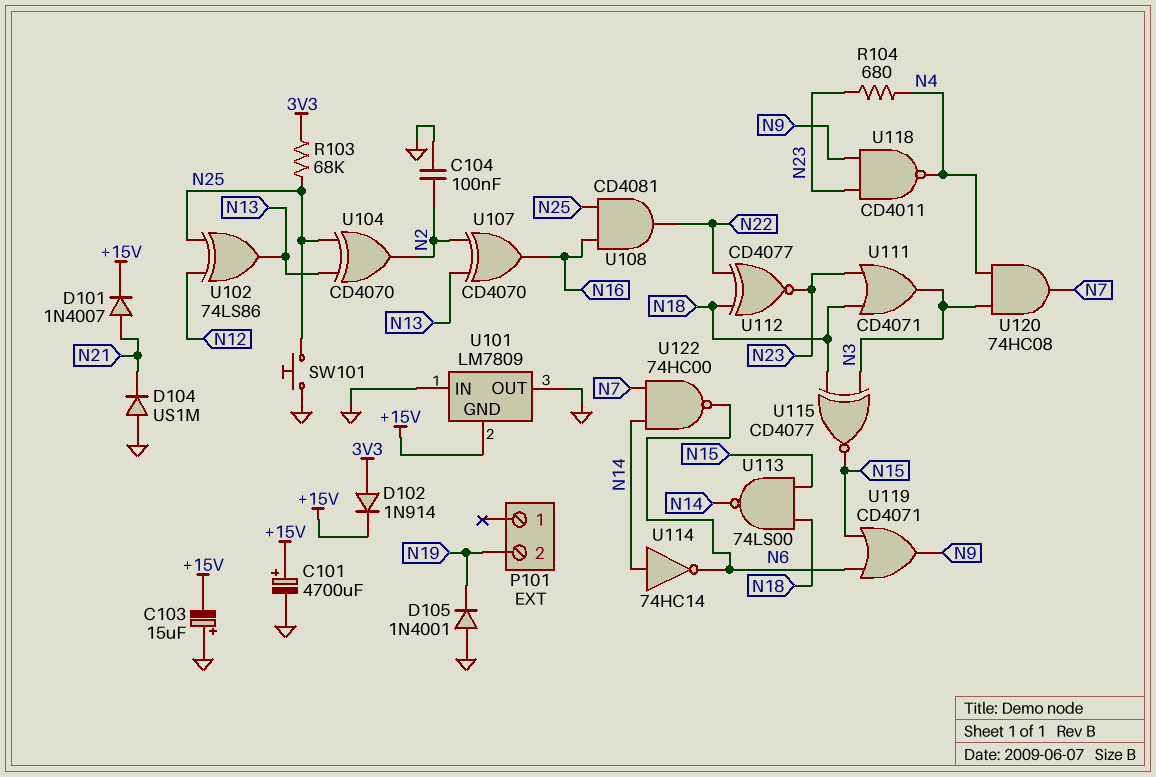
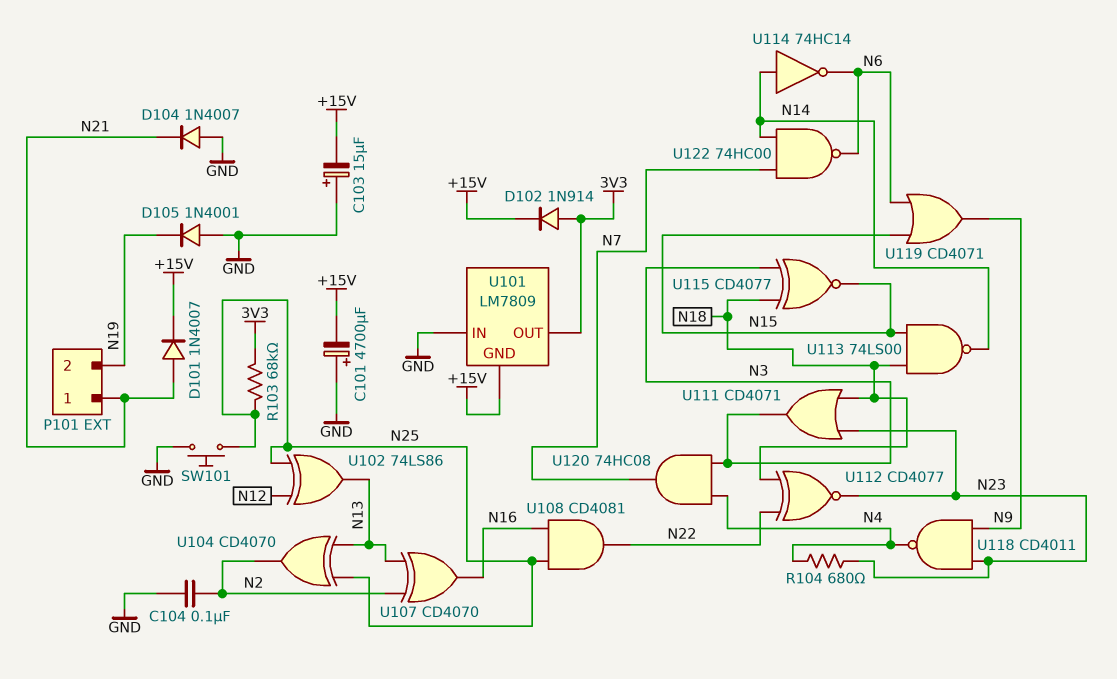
C101: 4700uF (plus +15V, minus GND) -> 4700uF (plus GND, minus +15V)
D104: diode US1M (A GND, K N21) -> diode 1N4007 (A GND, K N21)
P101 pin 1: none -> N21
U101 pin OUT: GND -> 3V3

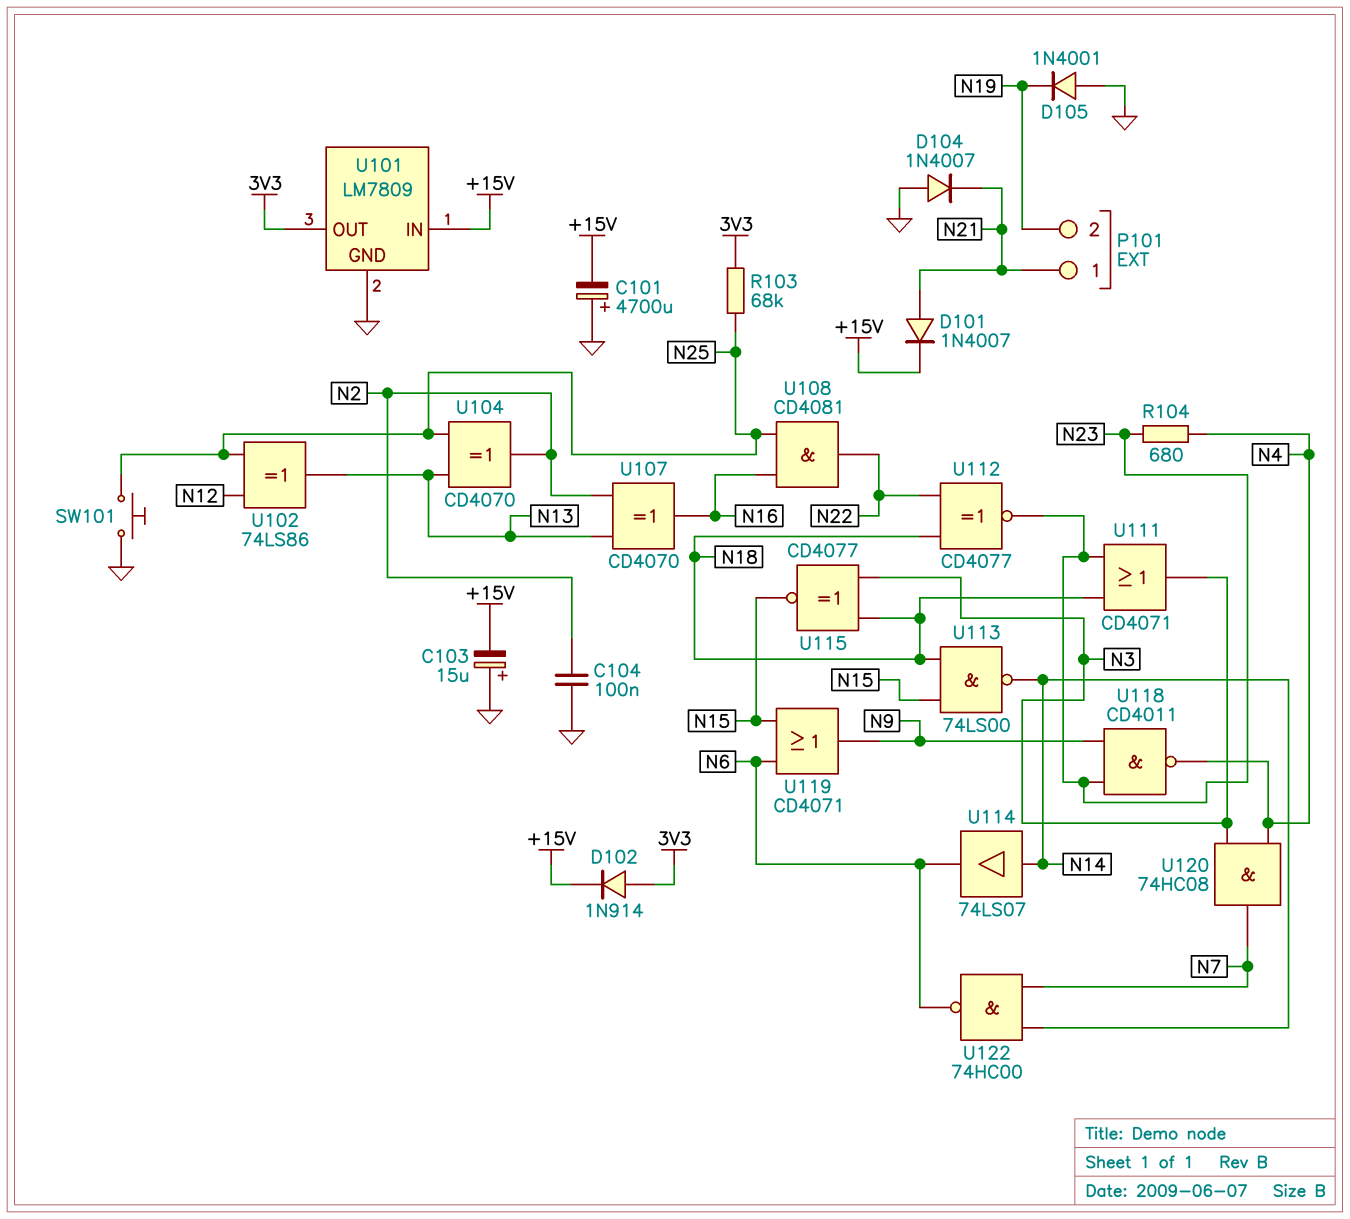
U101 pin GND: +15V -> GND
U101 pin IN: GND -> +15V
U114: NOT 74HC14 (in N14, out N6) -> buffer 74LS07 (in N14, out N6)

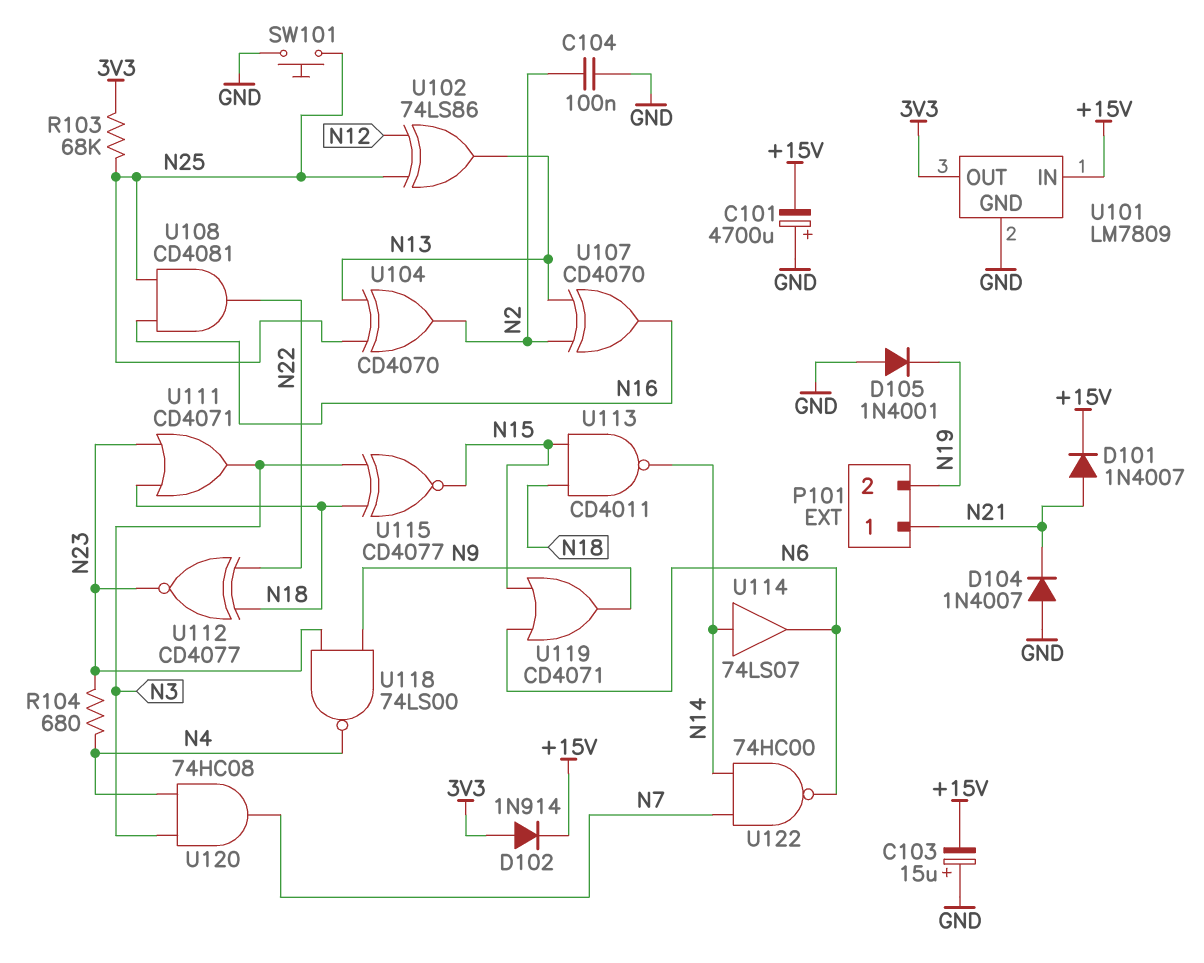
U113: NAND 74LS00 (in N15, in N18, out N14) -> NAND CD4011 (in N15, in N18, out N14)
U118: NAND CD4011 (in N9, in N23, out N4) -> NAND 74LS00 (in N9, in N23, out N4)

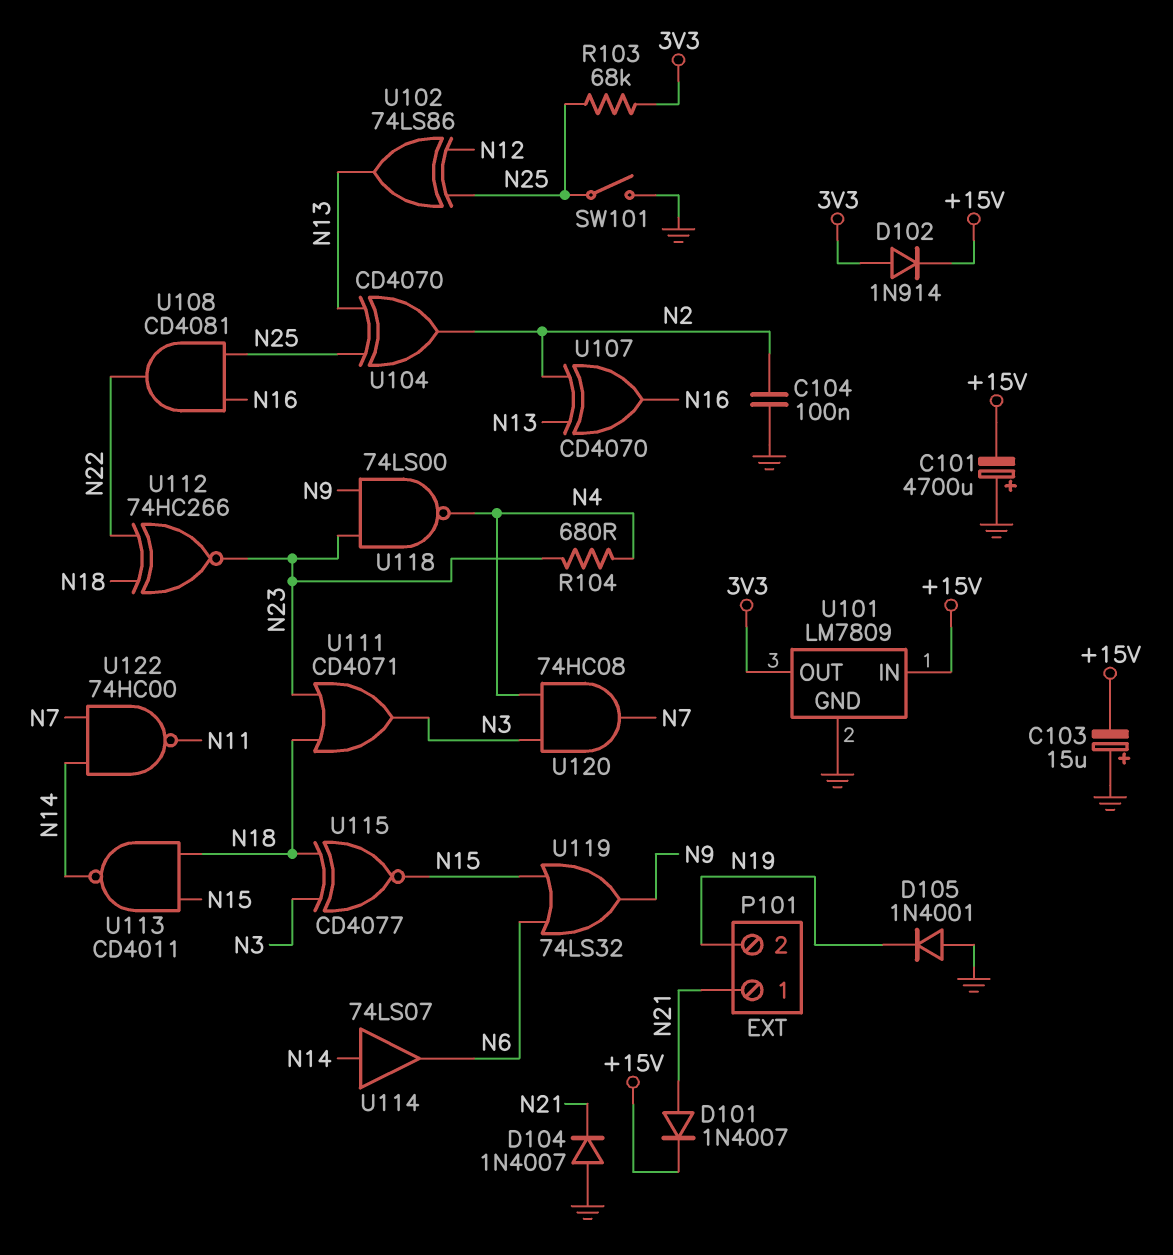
SW101: button (GND, N25) -> switch (GND, N25)
U112: XNOR CD4077 (in N18, in N22, out N23) -> XNOR 74HC266 (in N18, in N22, out N23)
U119: OR CD4071 (in N6, in N15, out N9) -> OR 74LS32 (in N6, in N15, out N9)
U122: NAND 74HC00 (in N7, in N14, out N6) -> NAND 74HC00 (in N7, in N14, out N11)

